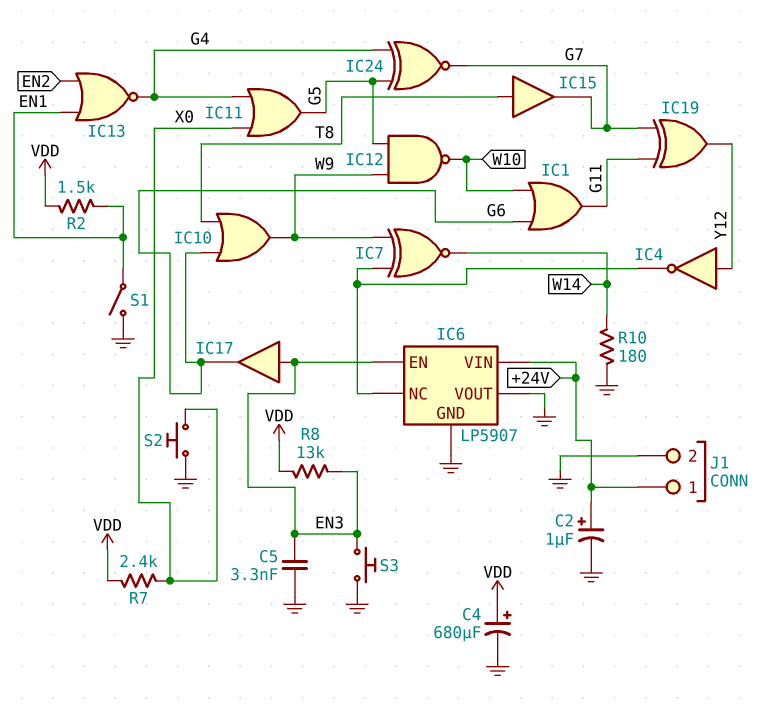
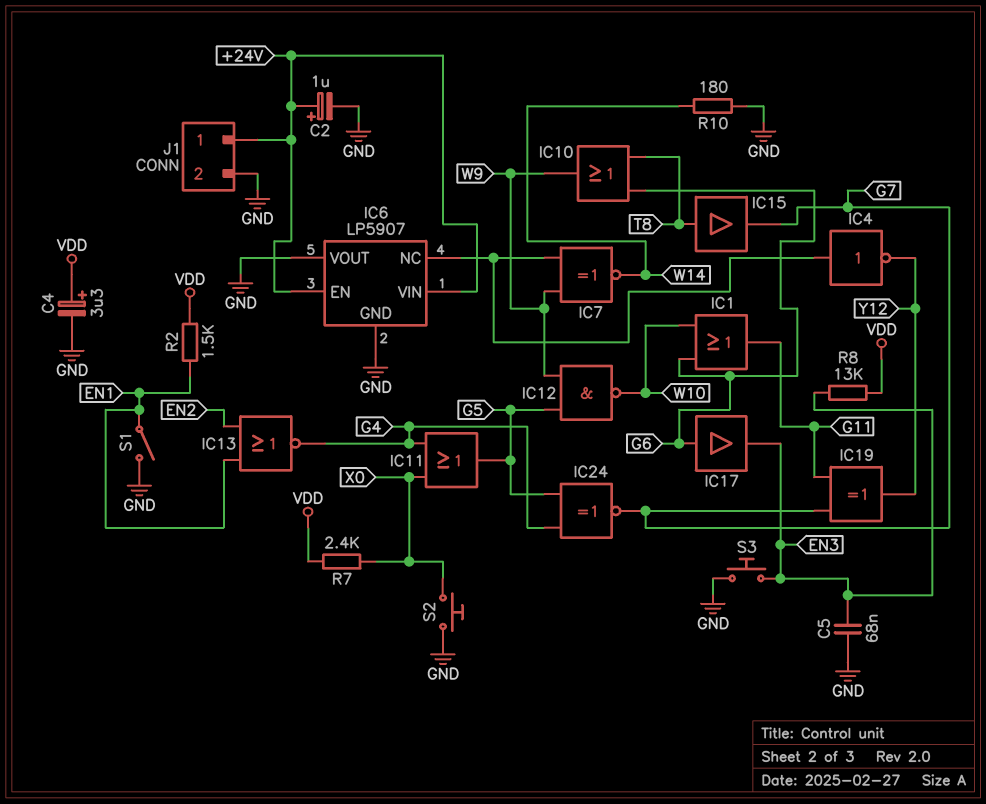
C4: 680uF (plus VDD, minus GND) -> 3.3uF (plus VDD, minus GND)
C5: 3.3nF (EN3, GND) -> 68nF (EN3, GND)
IC4: NOT (in Y12, out IC6/NC) -> NOT (in IC6/NC, out Y12)
IC6 pin EN: EN3 -> +24V
IC17: buffer (in EN3, out G6) -> buffer (in G6, out EN3)

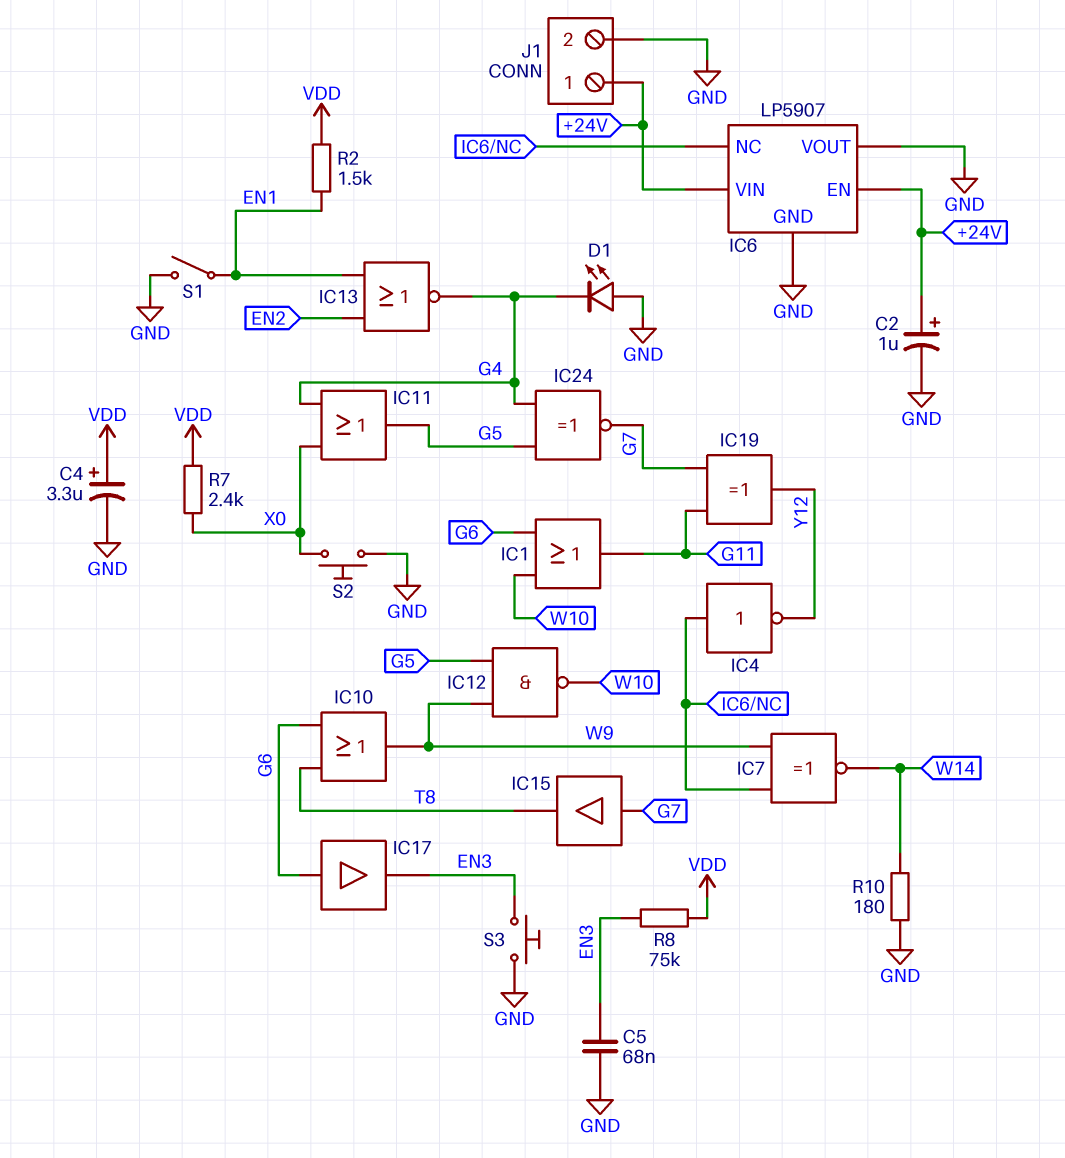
D1: none -> LED (A GND, K G4)
IC15: buffer (in T8, out G7) -> buffer (in G7, out T8)
R8: 13k (EN3, VDD) -> 75k (EN3, VDD)

